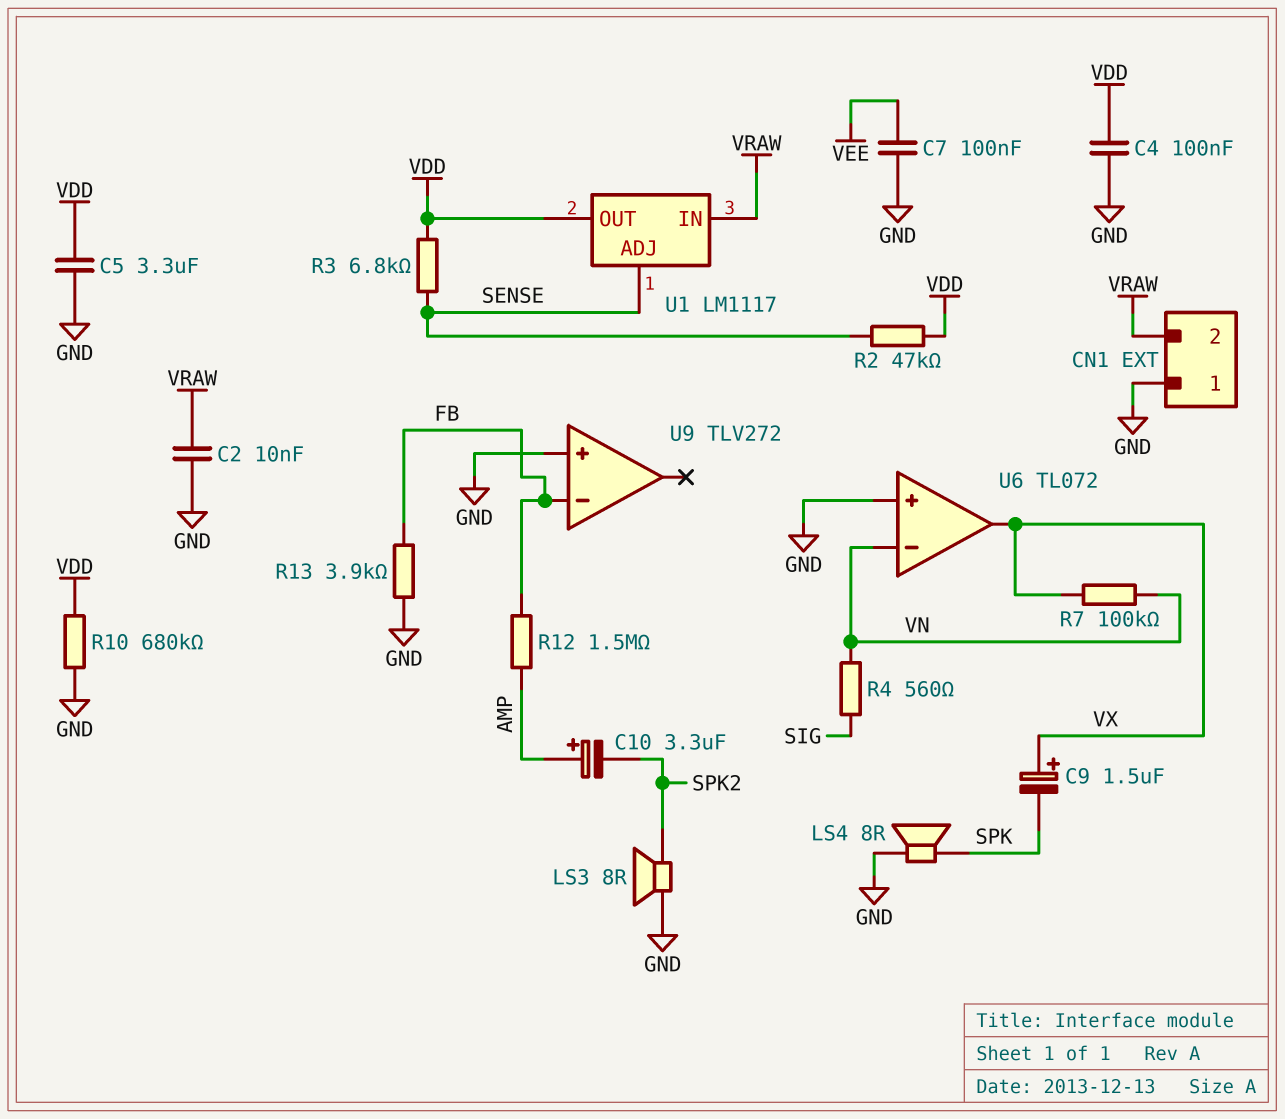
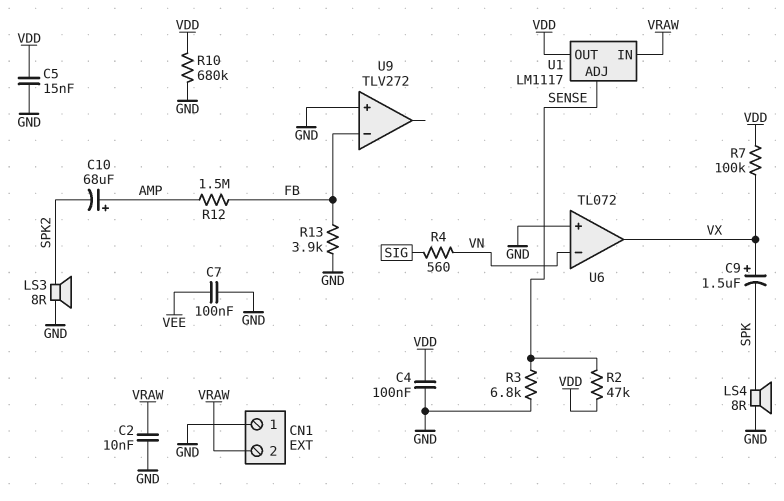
C5: 3.3uF (GND, VDD) -> 15nF (GND, VDD)
C10: 3.3uF (plus AMP, minus SPK2) -> 68uF (plus AMP, minus SPK2)
R3: 6.8k (SENSE, VDD) -> 6.8k (GND, SENSE)
R7: 100k (VN, VX) -> 100k (VDD, VX)

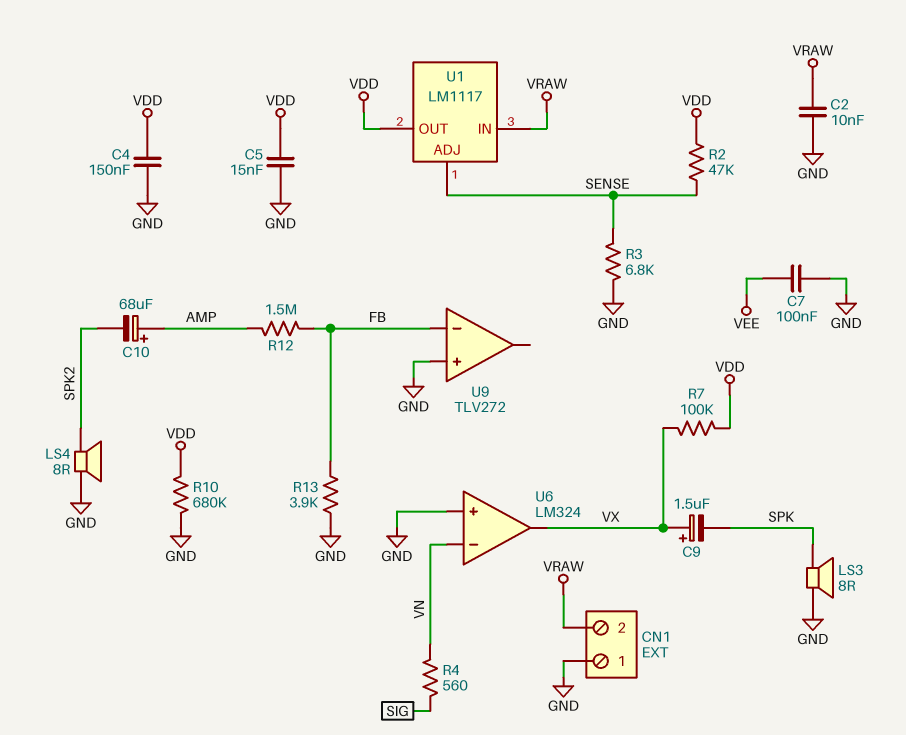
C4: 100nF (GND, VDD) -> 150nF (GND, VDD)
LS3: speaker 8R (GND, SPK2) -> speaker 8R (GND, SPK)
LS4: speaker 8R (GND, SPK) -> speaker 8R (GND, SPK2)
U6: TL072 -> LM324

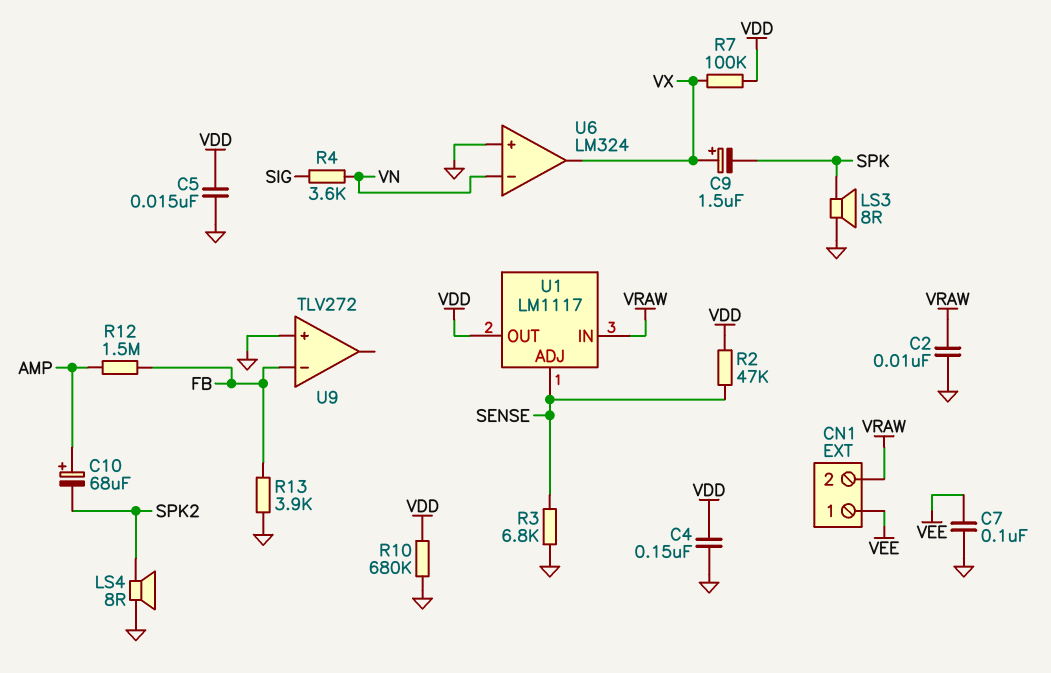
CN1 pin 1: GND -> VEE
R4: 560 (SIG, VN) -> 3.6k (SIG, VN)

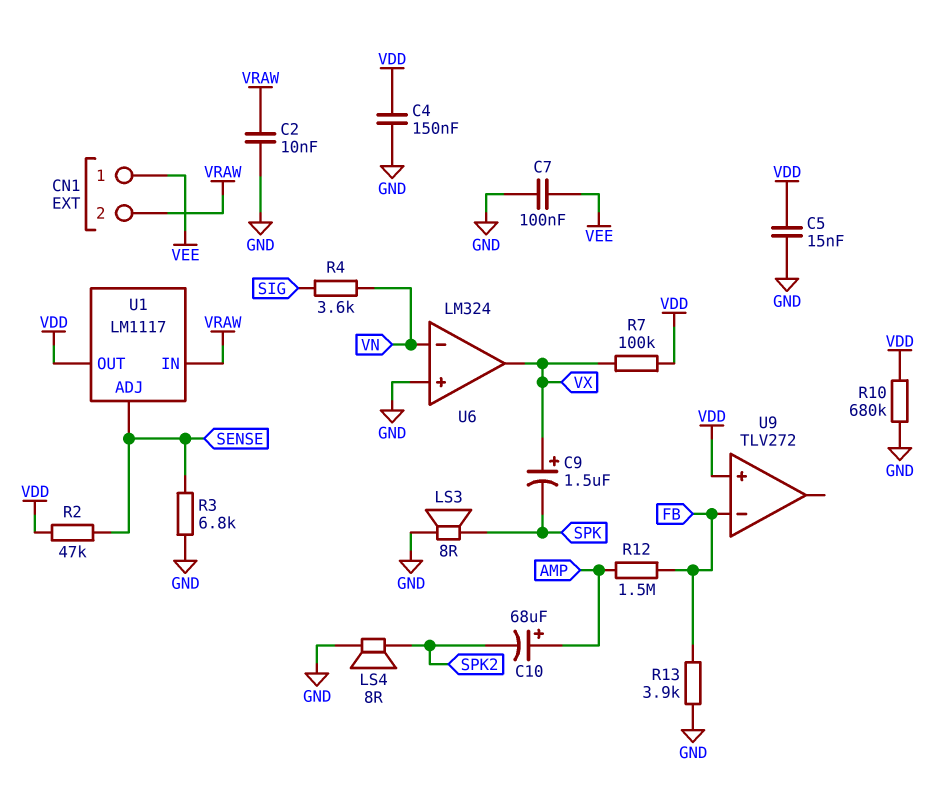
U9 pin in+: GND -> VDD

